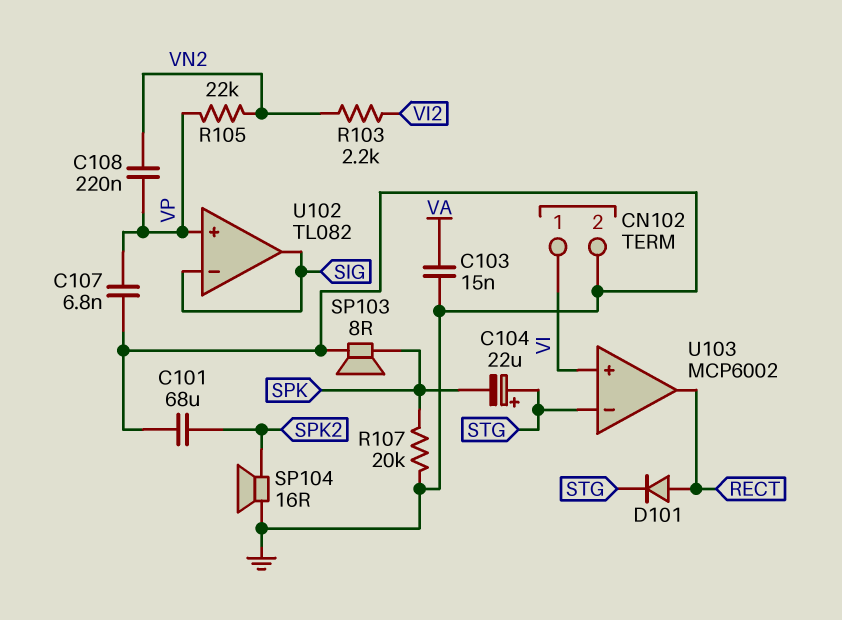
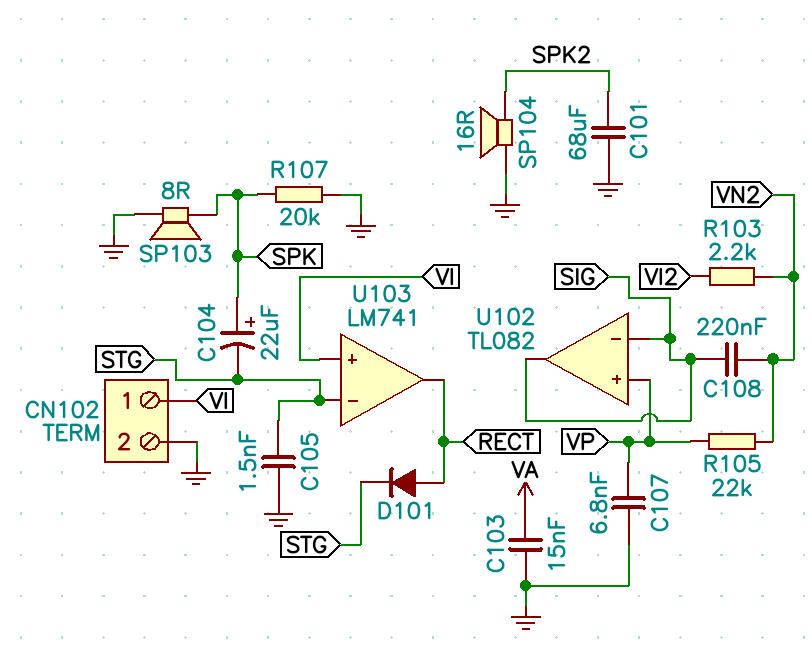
C104: 22uF (plus STG, minus SPK) -> 22uF (plus SPK, minus STG)
C105: none -> 1.5nF (GND, STG)
C108: 220nF (VN2, VP) -> 220nF (SIG, VN2)
U103: MCP6002 -> LM741

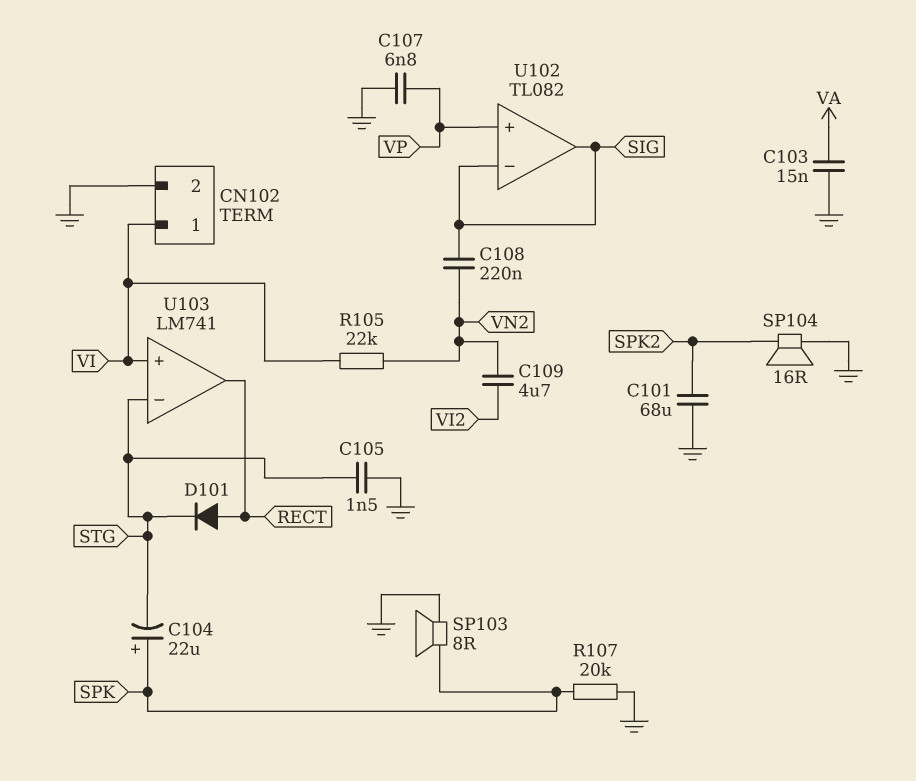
C109: none -> 4.7uF (VI2, VN2)
R103: 2.2k (VI2, VN2) -> none
R105: 22k (VN2, VP) -> 22k (VI, VN2)

